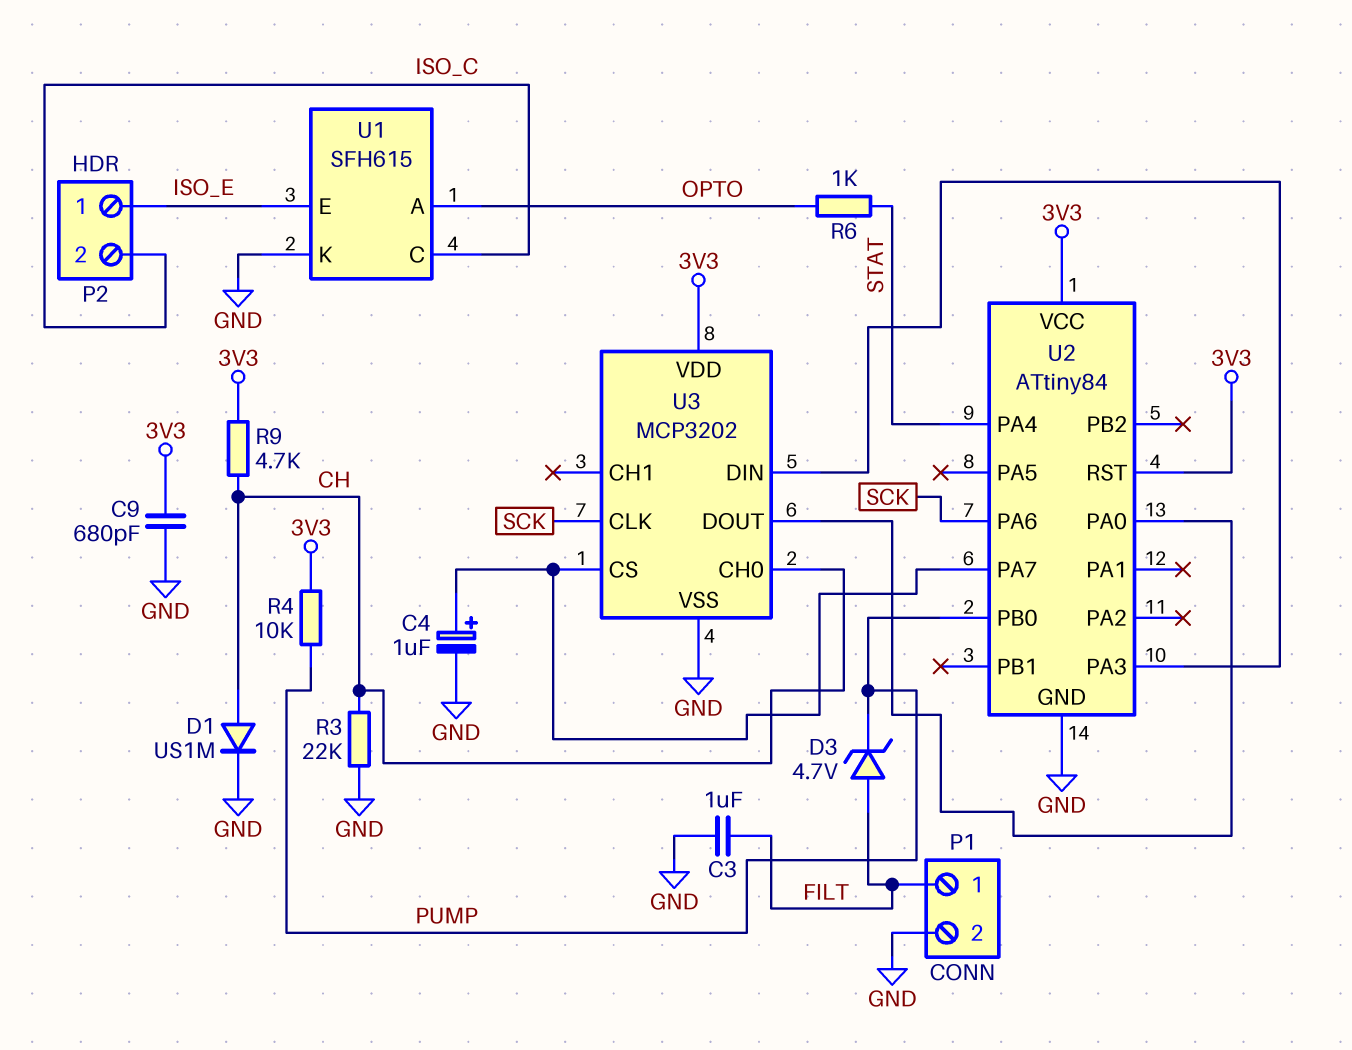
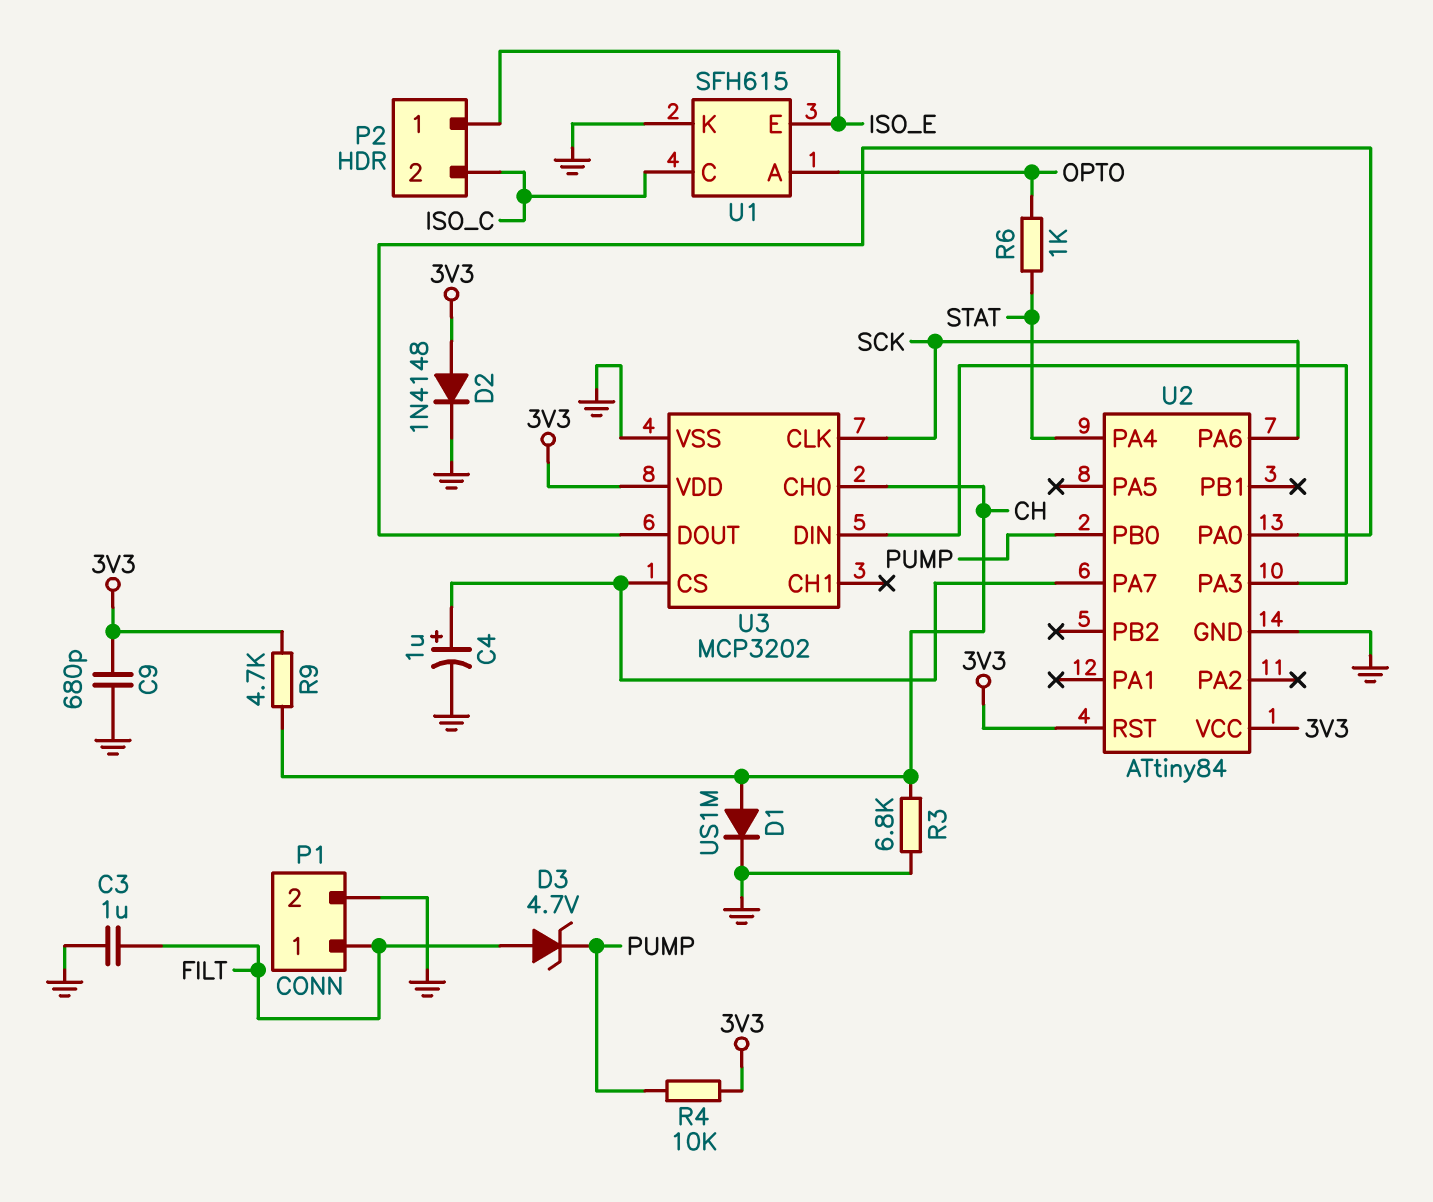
D2: none -> diode 1N4148 (A 3V3, K GND)
R3: 22k (CH, GND) -> 6.8k (CH, GND)

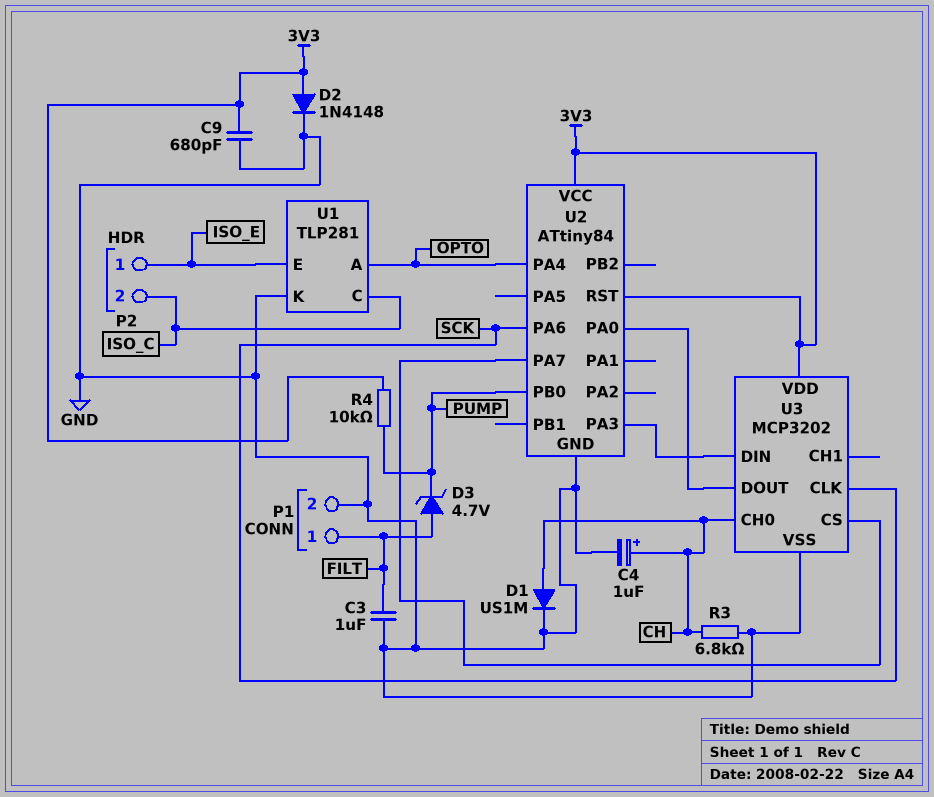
C4: 1uF (plus U2/PA7, minus GND) -> 1uF (plus CH, minus GND)
R6: 1k (OPTO, STAT) -> none
R9: 4.7k (3V3, CH) -> none
U1: SFH615 -> TLP281
U2 pin PA4: STAT -> OPTO

